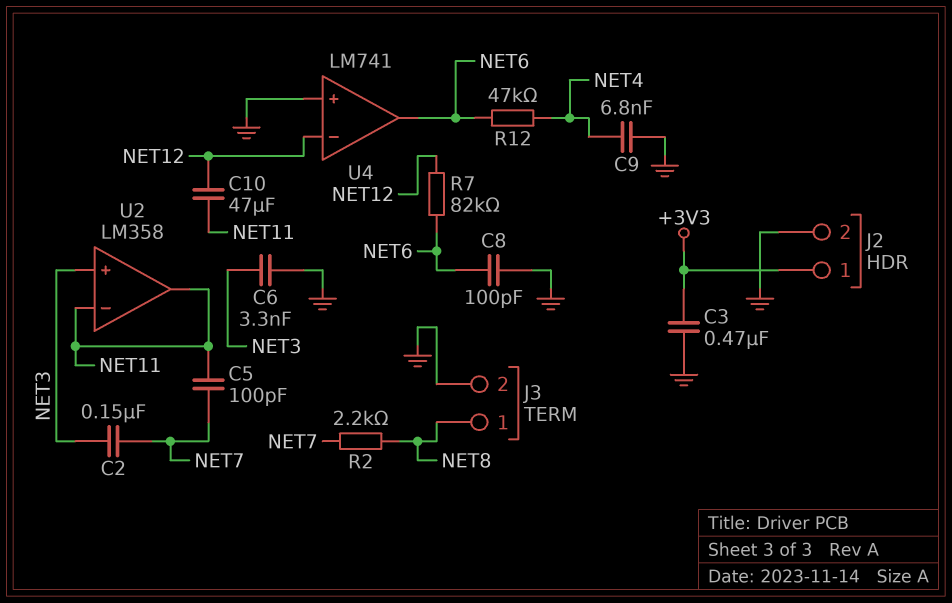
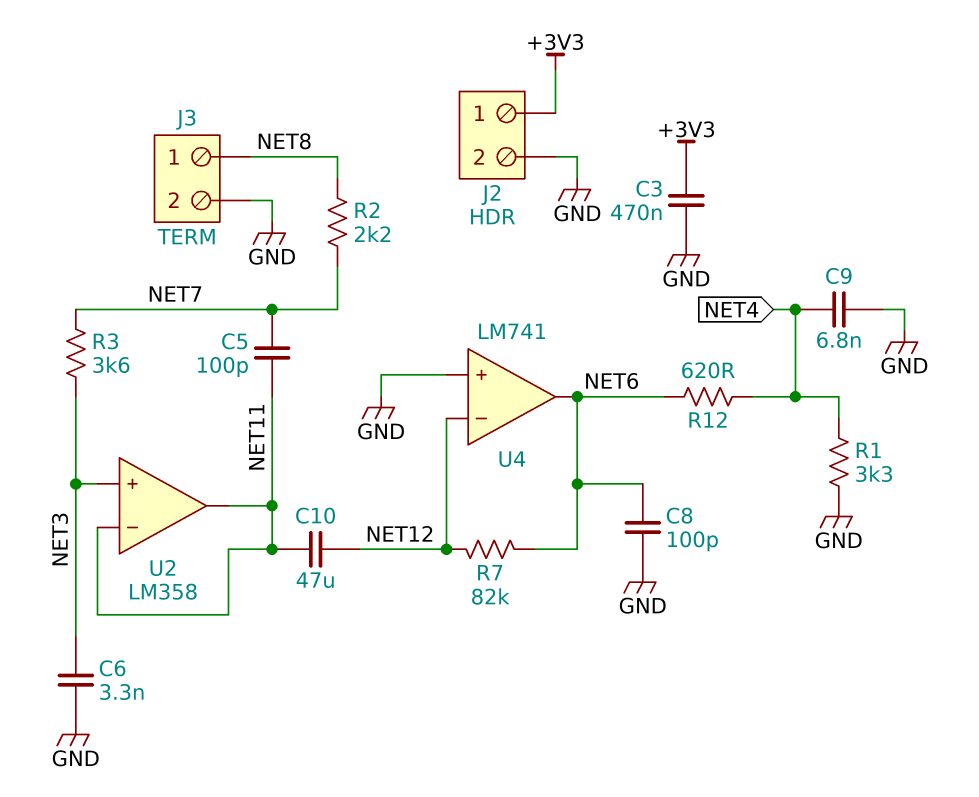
C2: 150nF (NET3, NET7) -> none
R1: none -> 3.3k (GND, NET4)
R3: none -> 3.6k (NET3, NET7)
R12: 47k (NET4, NET6) -> 620 (NET4, NET6)

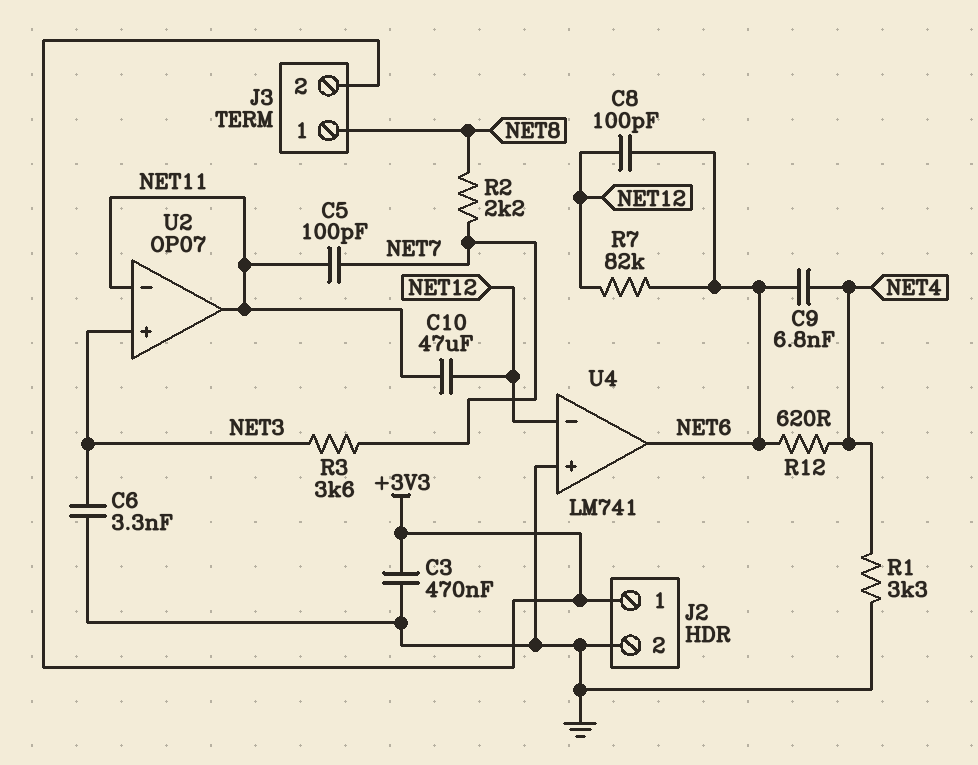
C8: 100pF (GND, NET6) -> 100pF (NET6, NET12)
C9: 6.8nF (GND, NET4) -> 6.8nF (NET4, NET6)
J3 pin 2: GND -> +3V3
U2: LM358 -> OP07

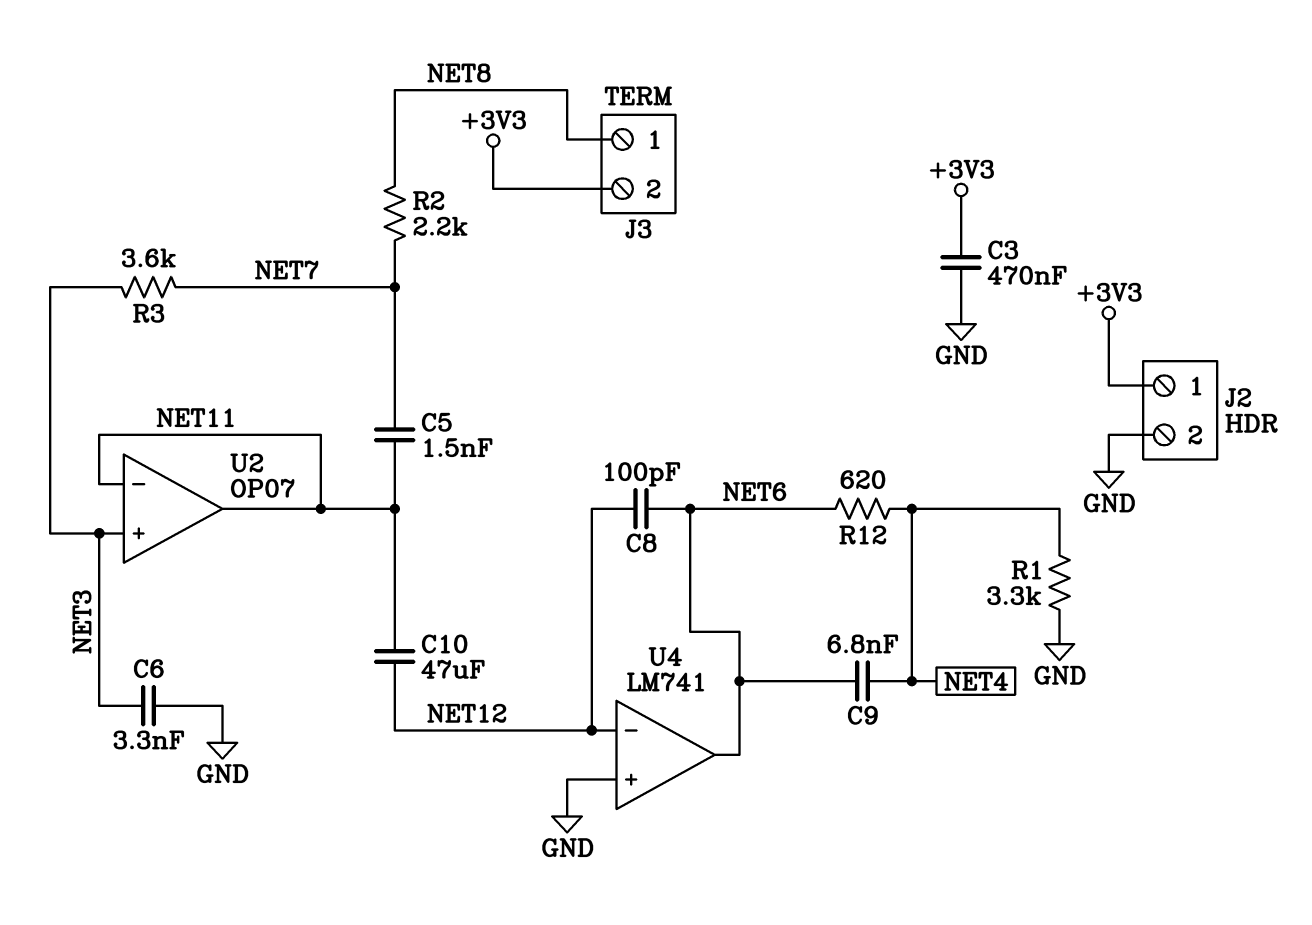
C5: 100pF (NET7, NET11) -> 1.5nF (NET7, NET11)
R7: 82k (NET6, NET12) -> none

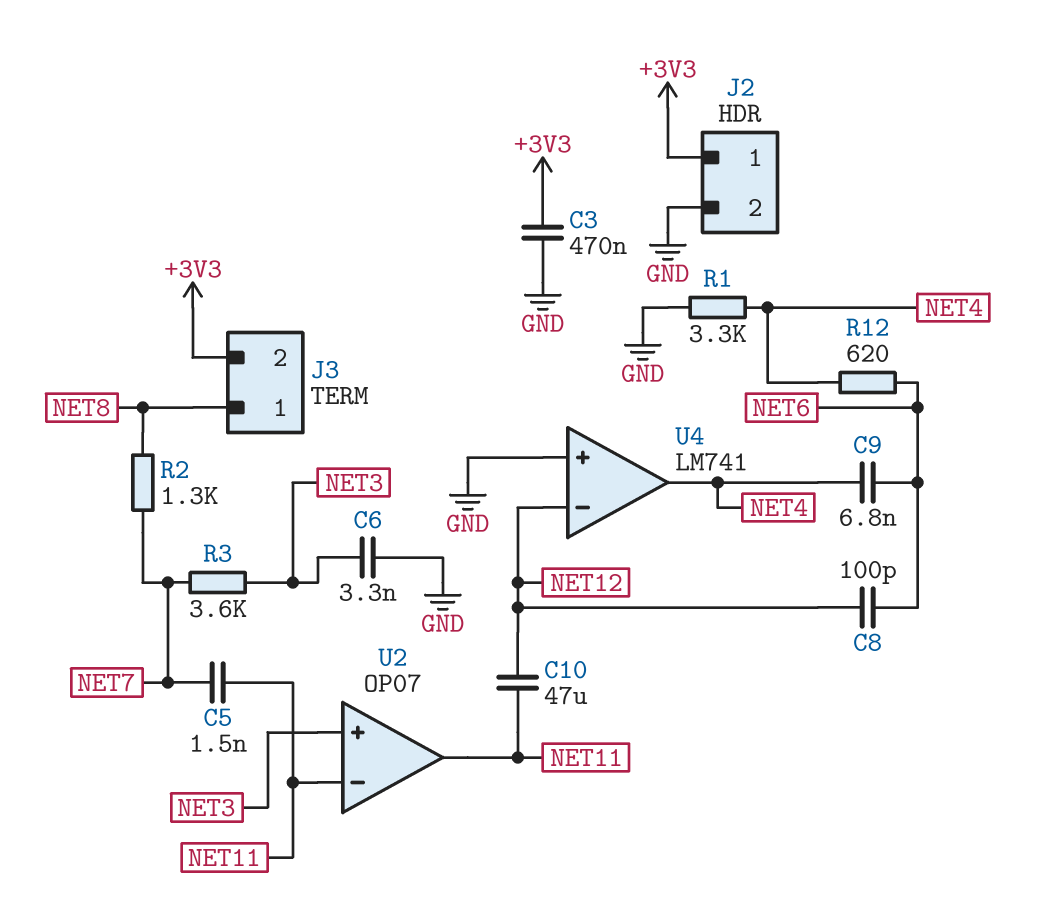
R2: 2.2k (NET7, NET8) -> 1.3k (NET7, NET8)
U4 pin out: NET6 -> NET4

